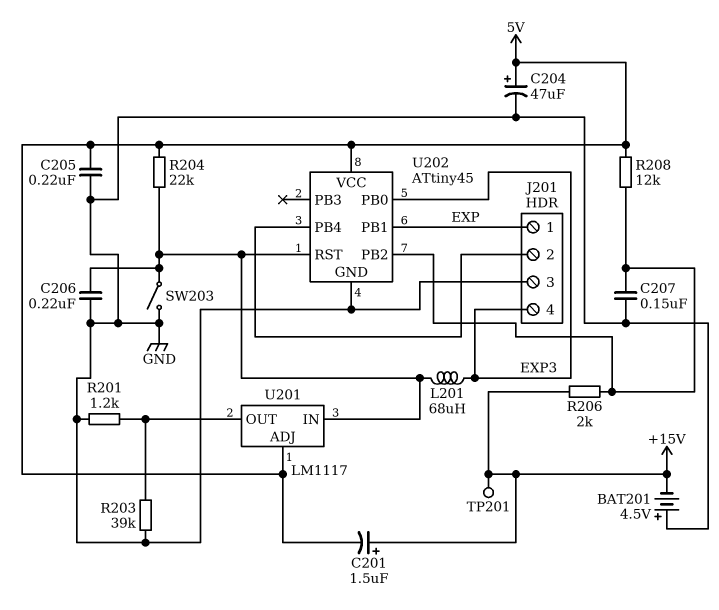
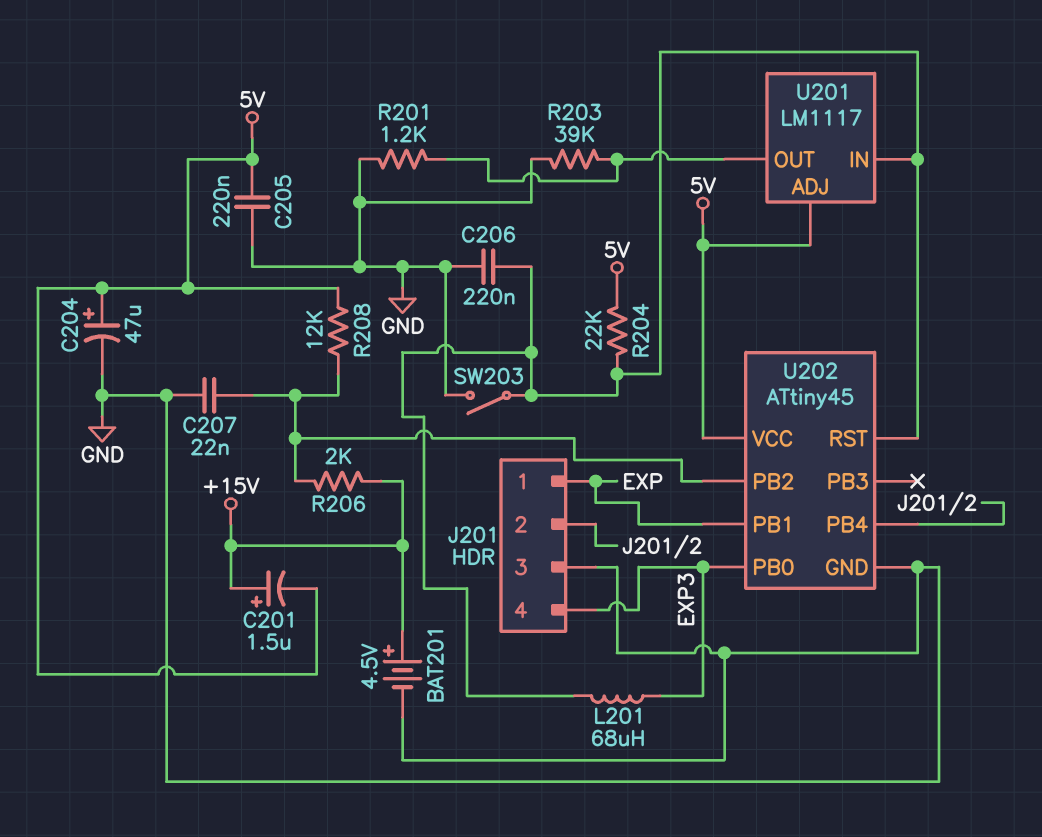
BAT201: 4.5V (plus GND, minus +15V) -> 4.5V (plus +15V, minus GND)
C207: 150nF (GND, U202/PB2) -> 22nF (GND, U202/PB2)
TP201: test point (+15V) -> none

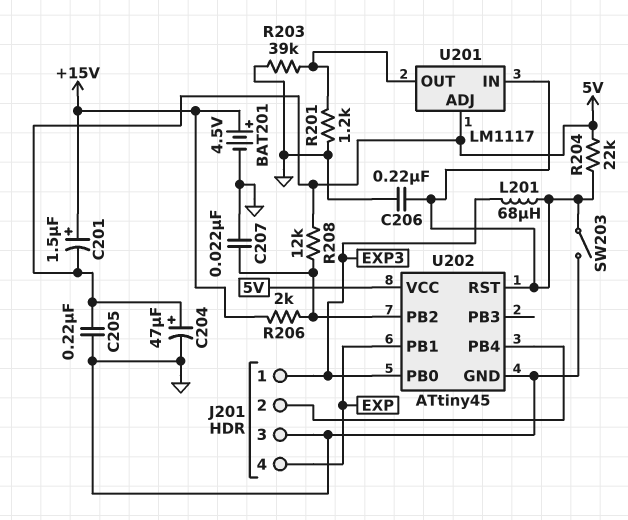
J201 pin 1: EXP -> EXP3
J201 pin 4: EXP3 -> EXP

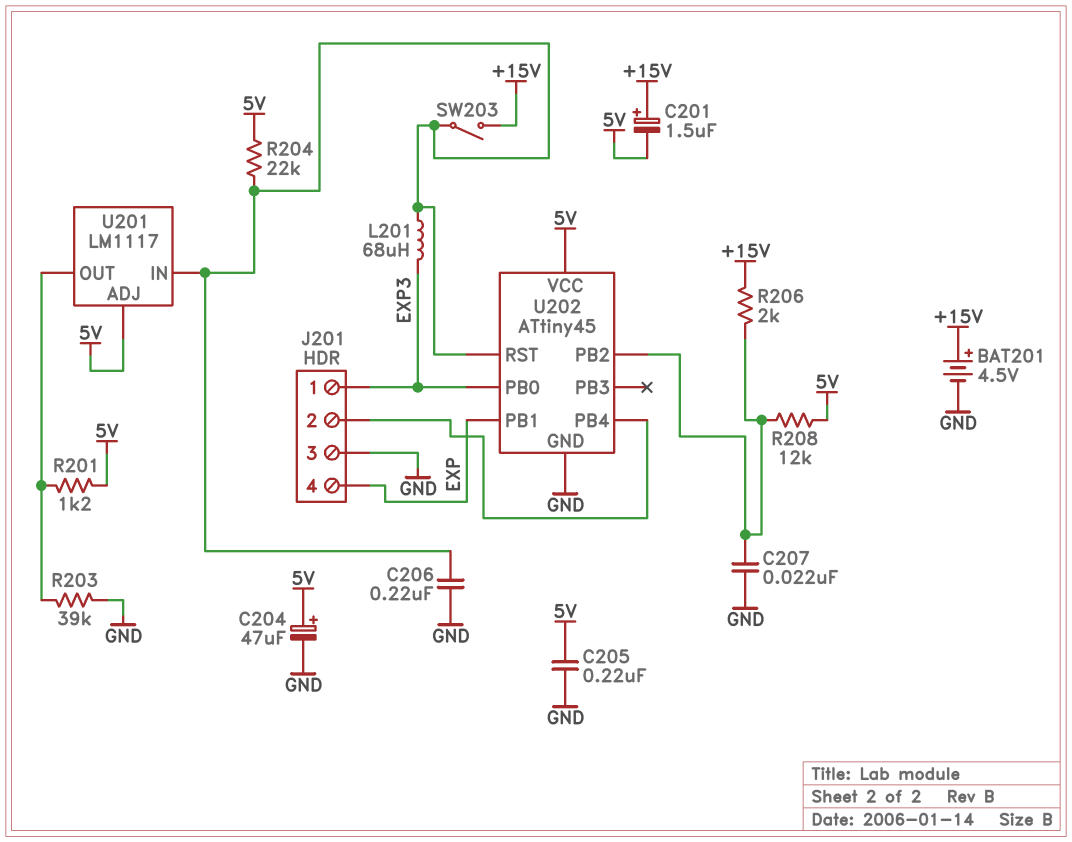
R201: 1.2k (GND, U201/OUT) -> 1.2k (5V, U201/OUT)
SW203: switch (GND, U201/IN) -> switch (+15V, U201/IN)

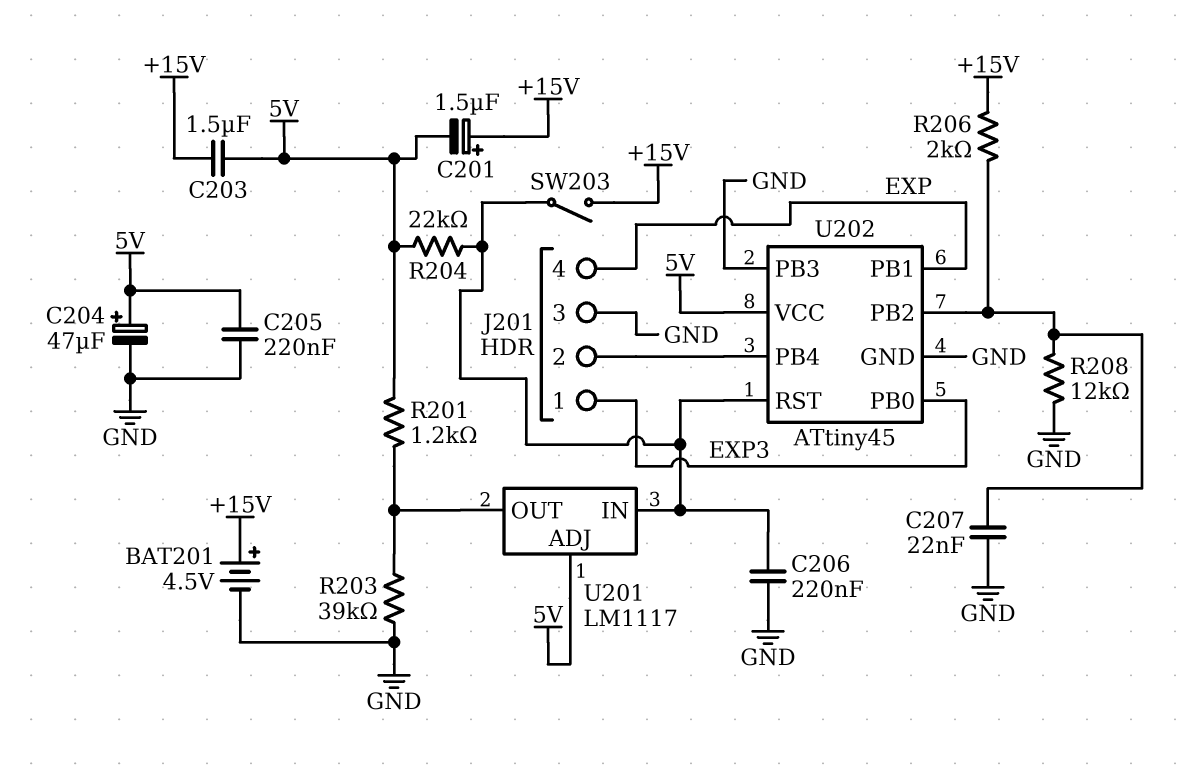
C203: none -> 1.5uF (+15V, 5V)
L201: 68uH (EXP3, U201/IN) -> none
R208: 12k (5V, U202/PB2) -> 12k (GND, U202/PB2)
U202 pin PB3: none -> GND

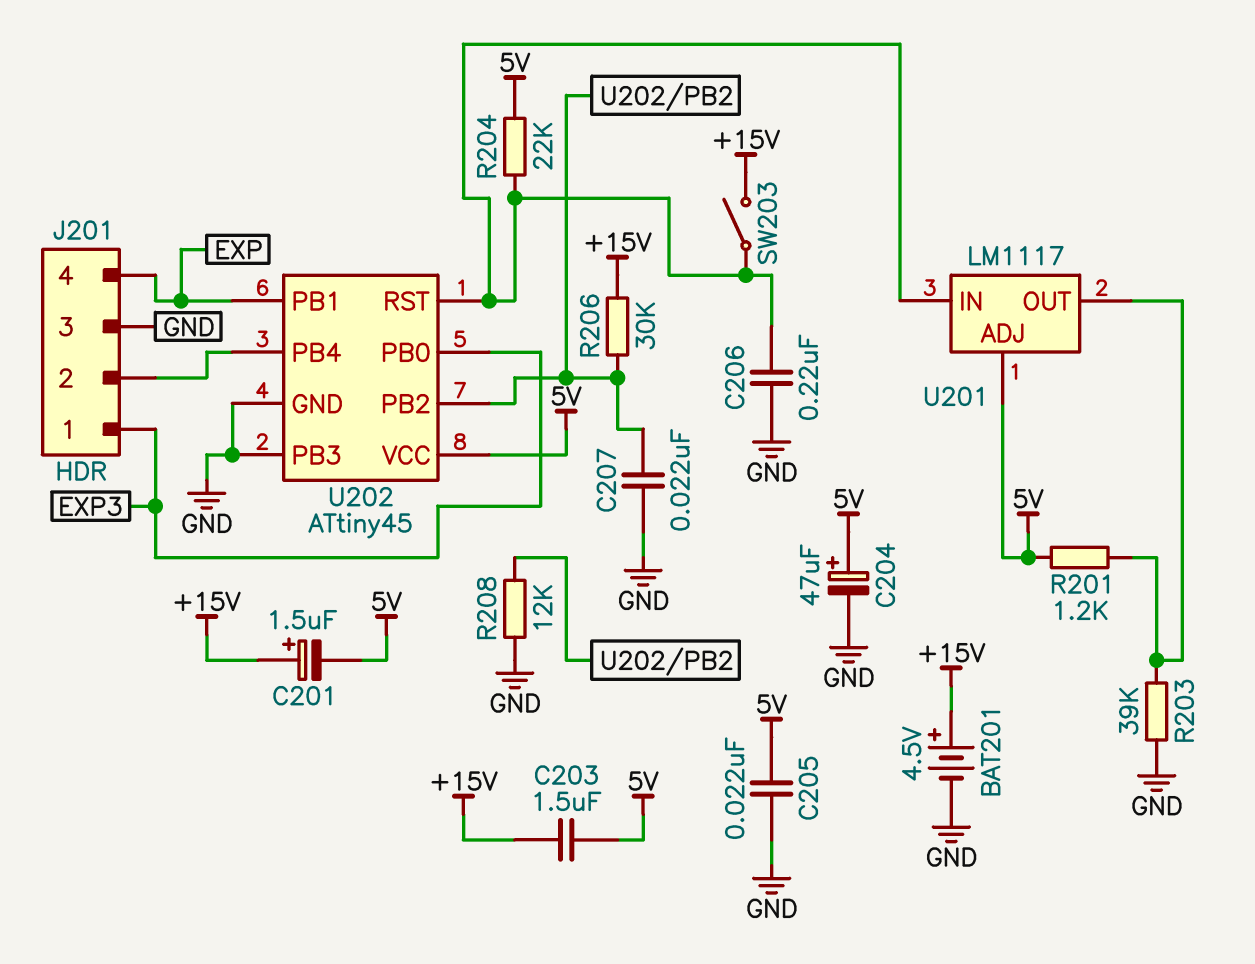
C205: 220nF (5V, GND) -> 22nF (5V, GND)
R206: 2k (+15V, U202/PB2) -> 30k (+15V, U202/PB2)

